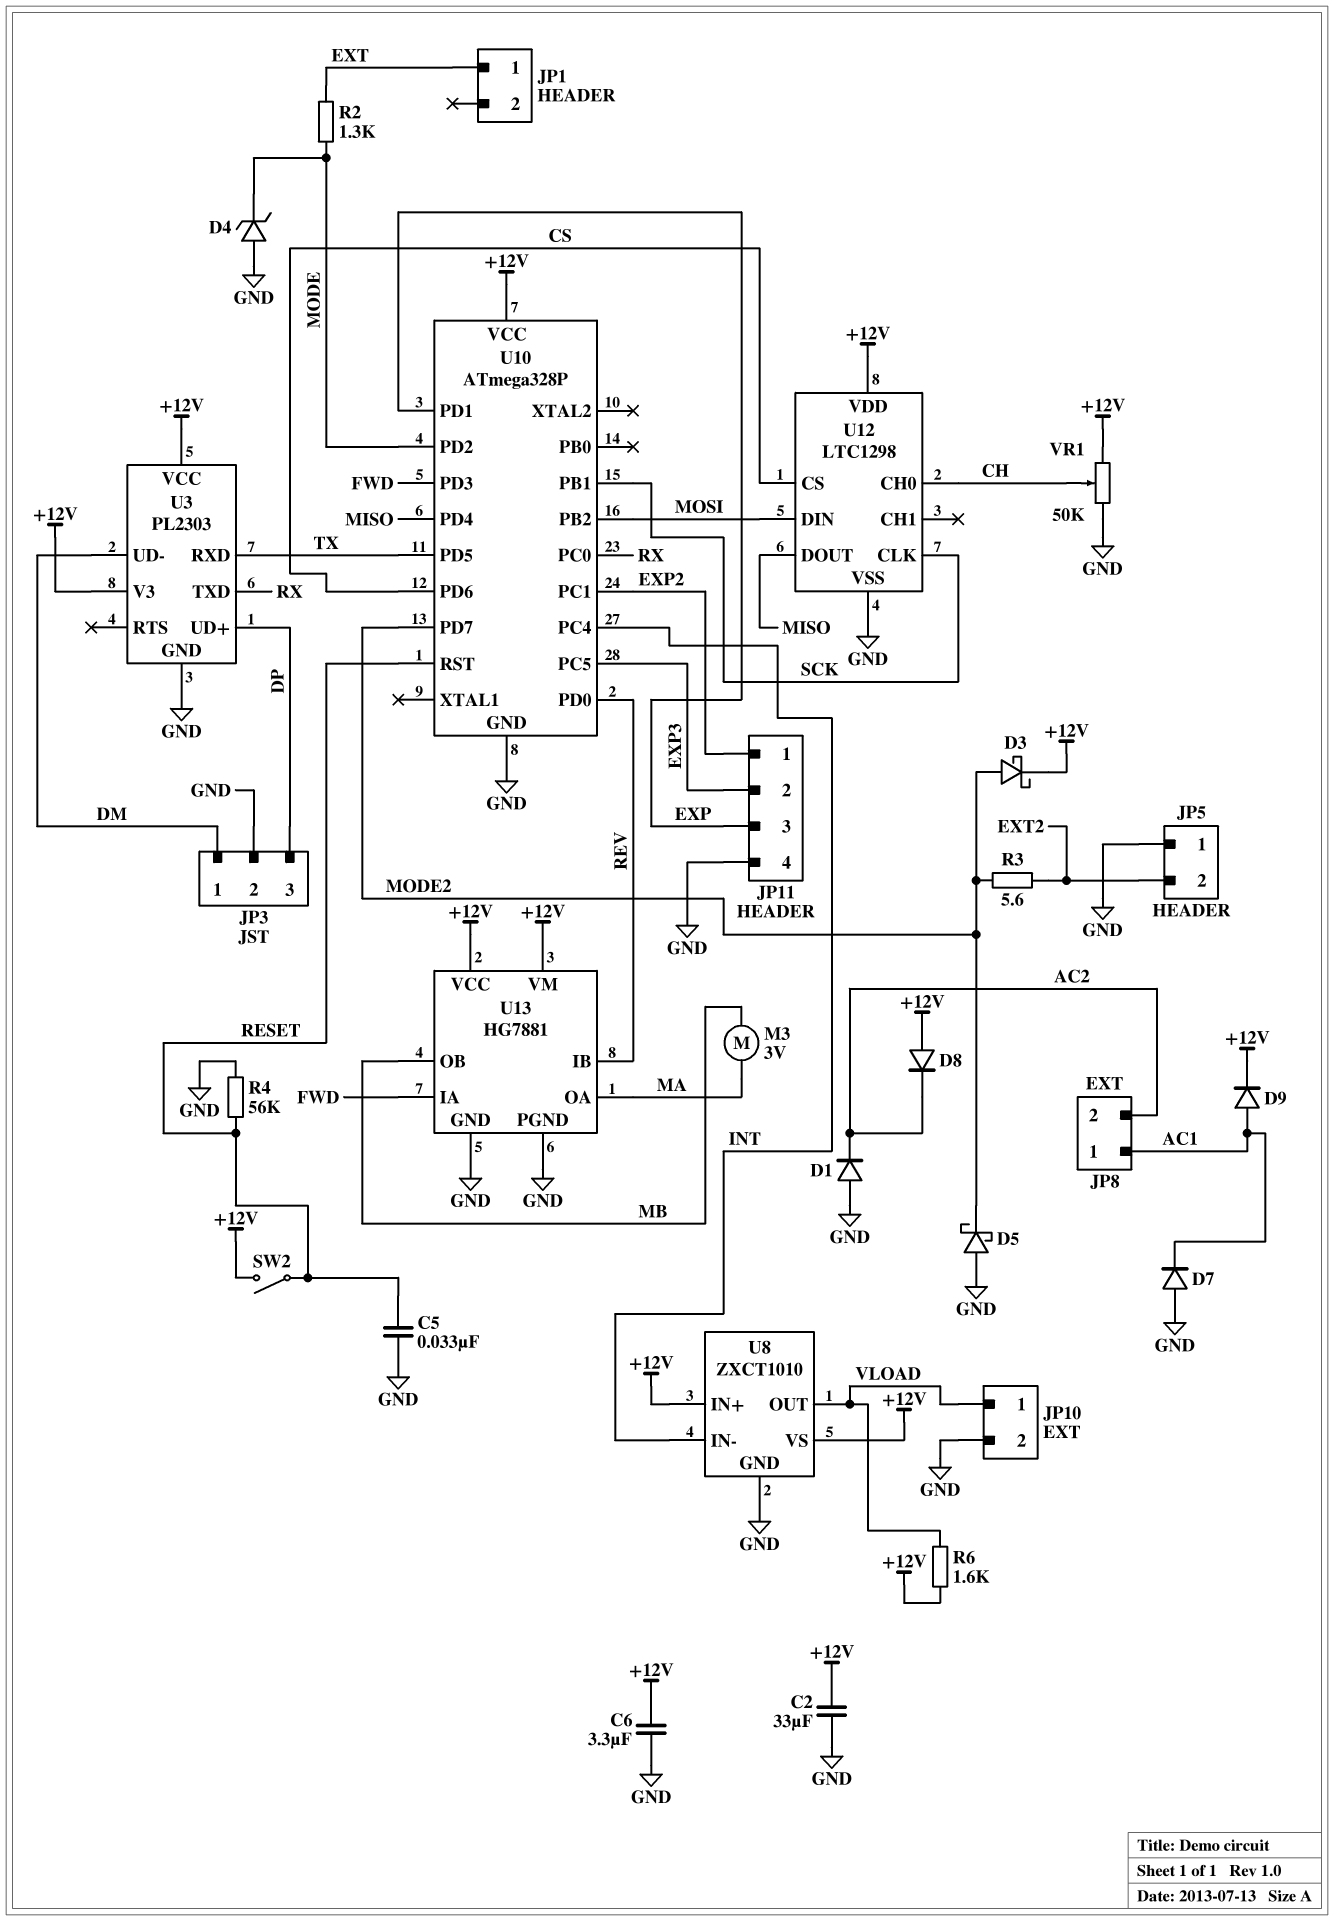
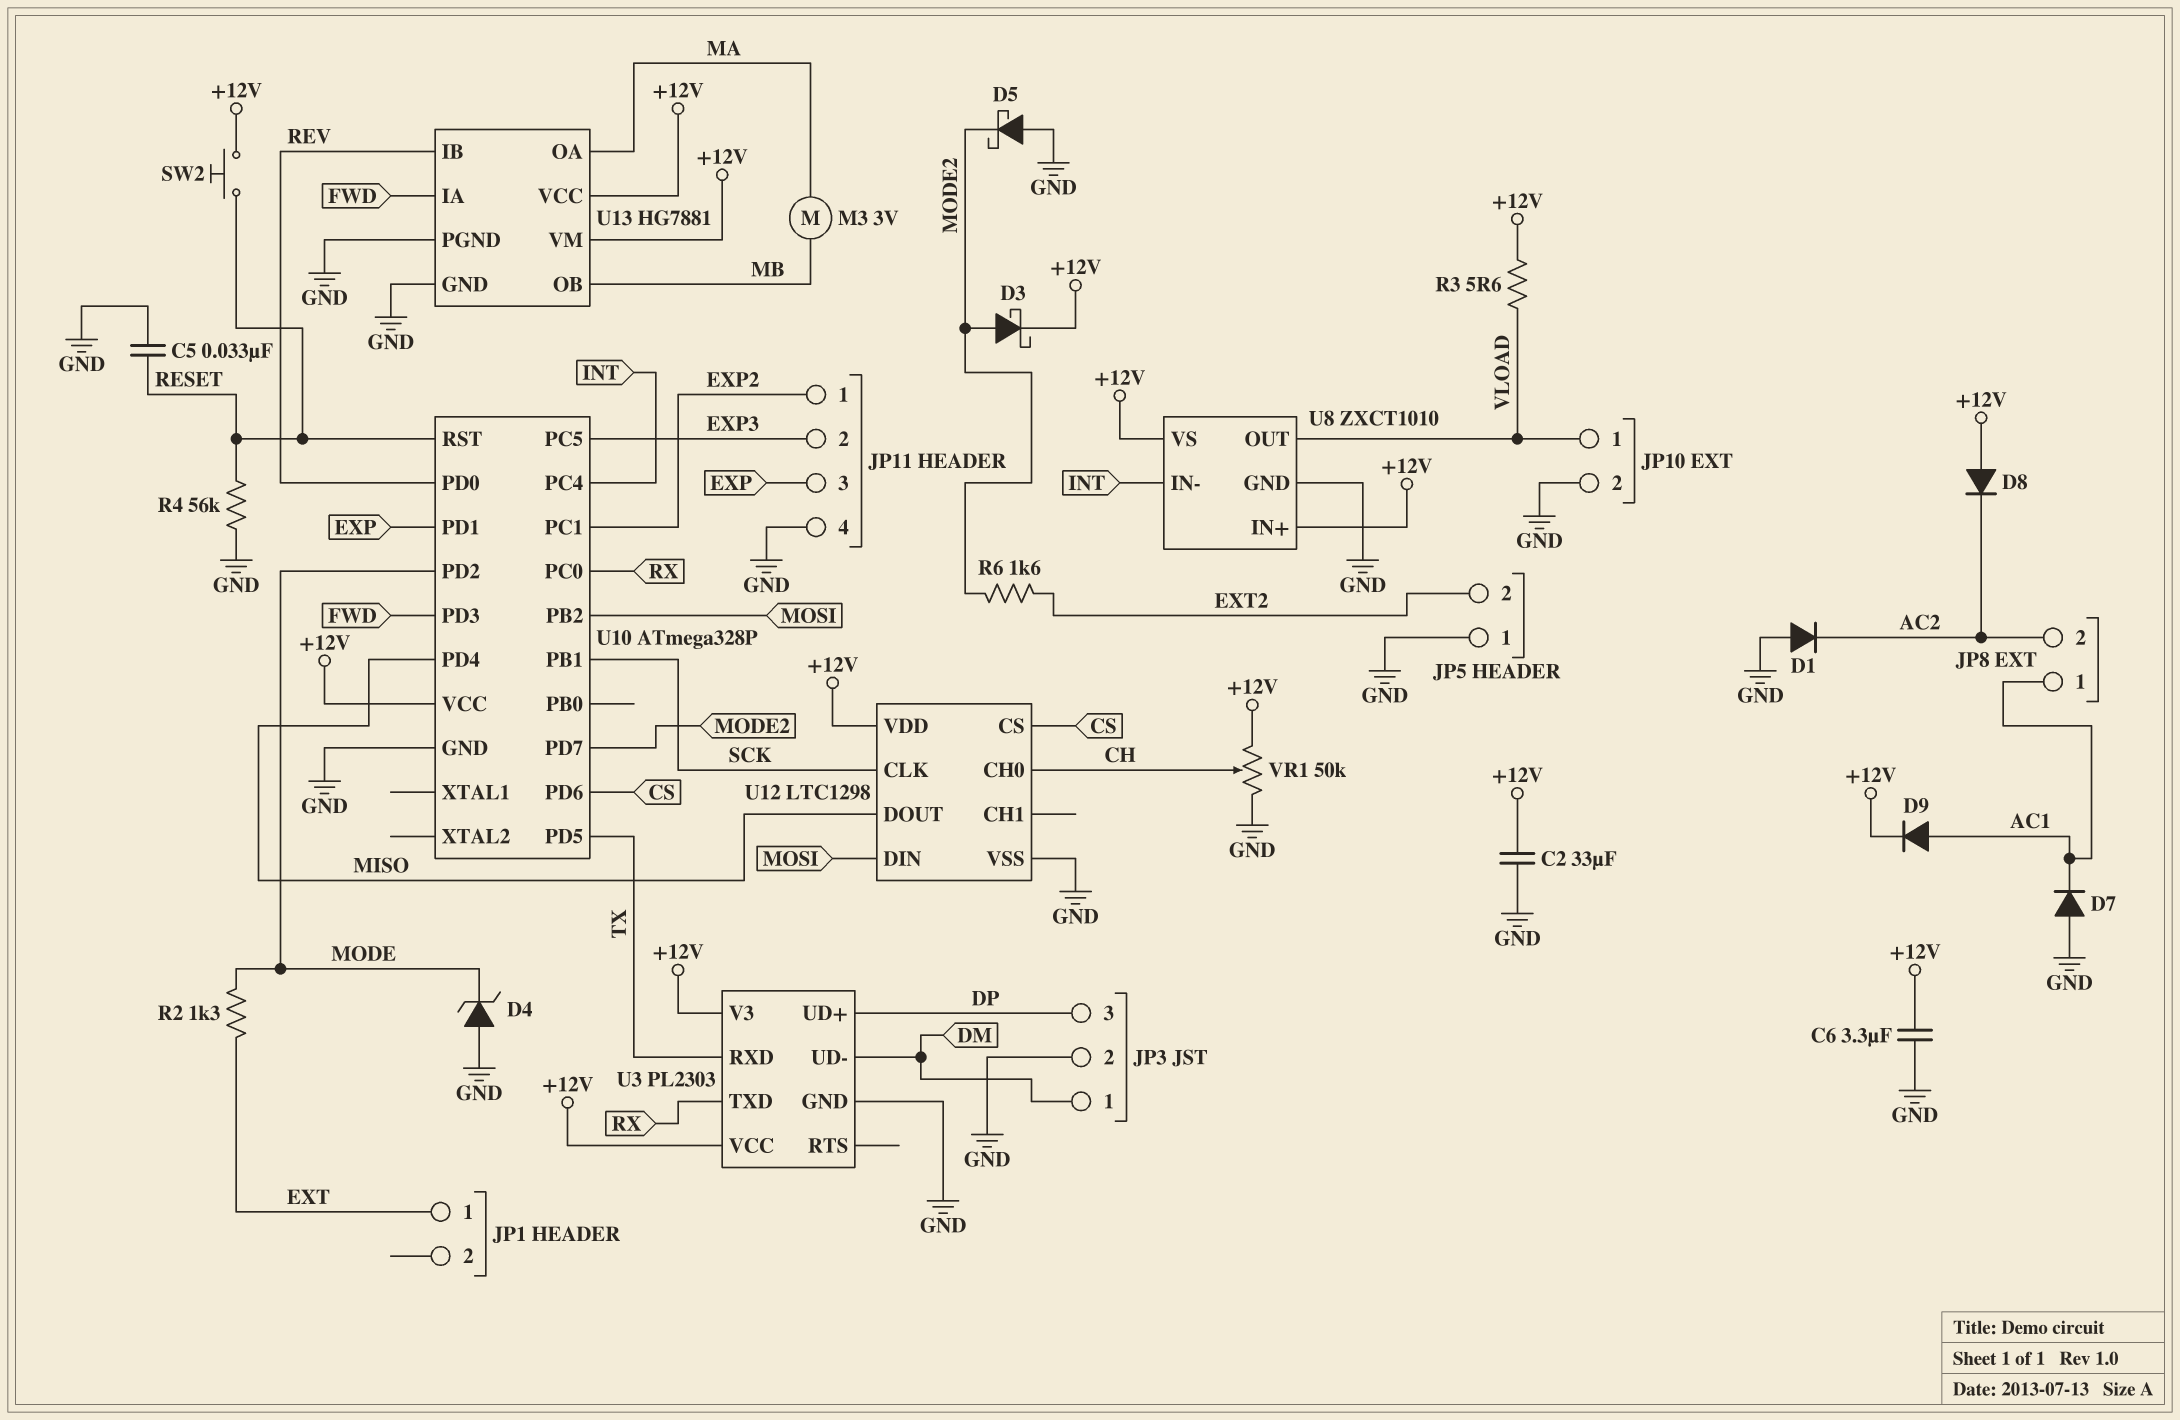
R3: 5.6 (EXT2, MODE2) -> 5.6 (+12V, VLOAD)
R6: 1.6k (+12V, VLOAD) -> 1.6k (EXT2, MODE2)
SW2: switch (+12V, RESET) -> button (+12V, RESET)

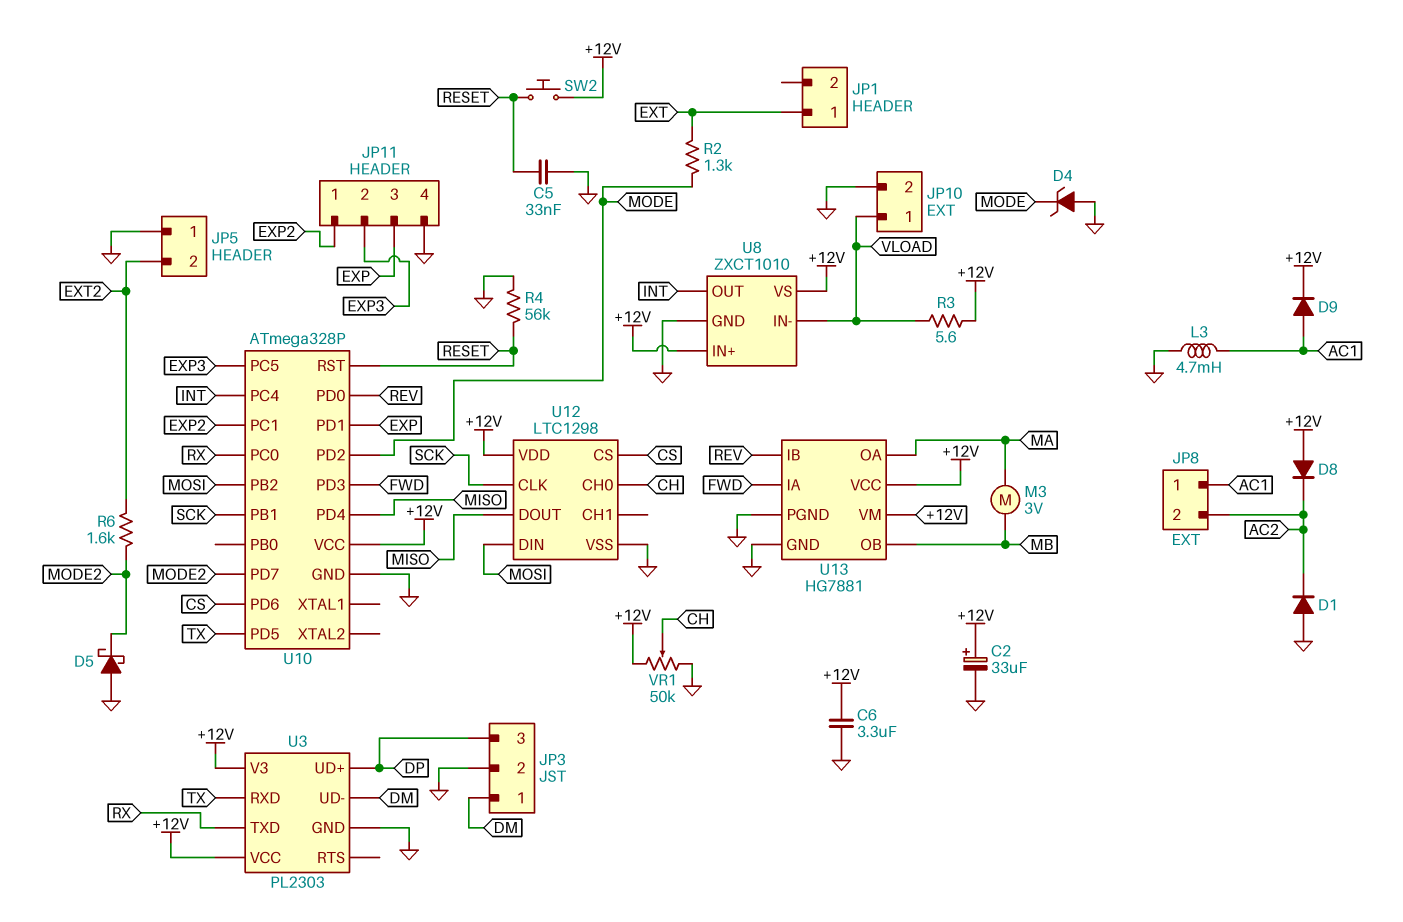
C2: 33uF (+12V, GND) -> 33uF (plus +12V, minus GND)
D3: schottky (A MODE2, K +12V) -> none
D7: diode (A GND, K AC1) -> none
L3: none -> 4.7mH (AC1, GND)
U8 pin IN-: INT -> VLOAD
U8 pin OUT: VLOAD -> INT

